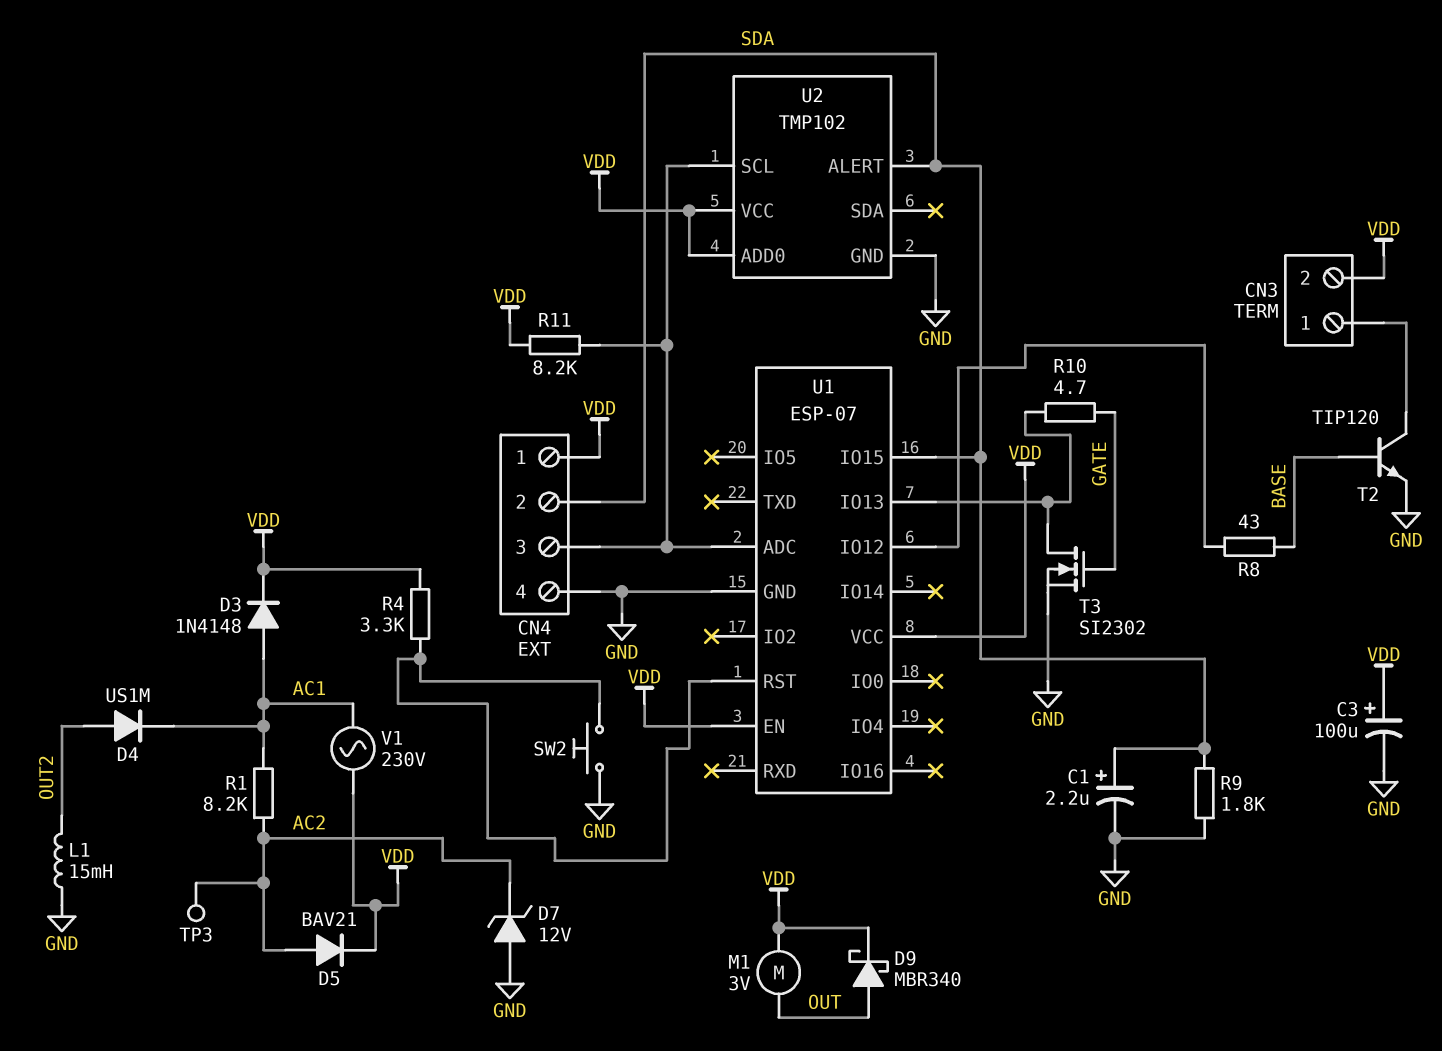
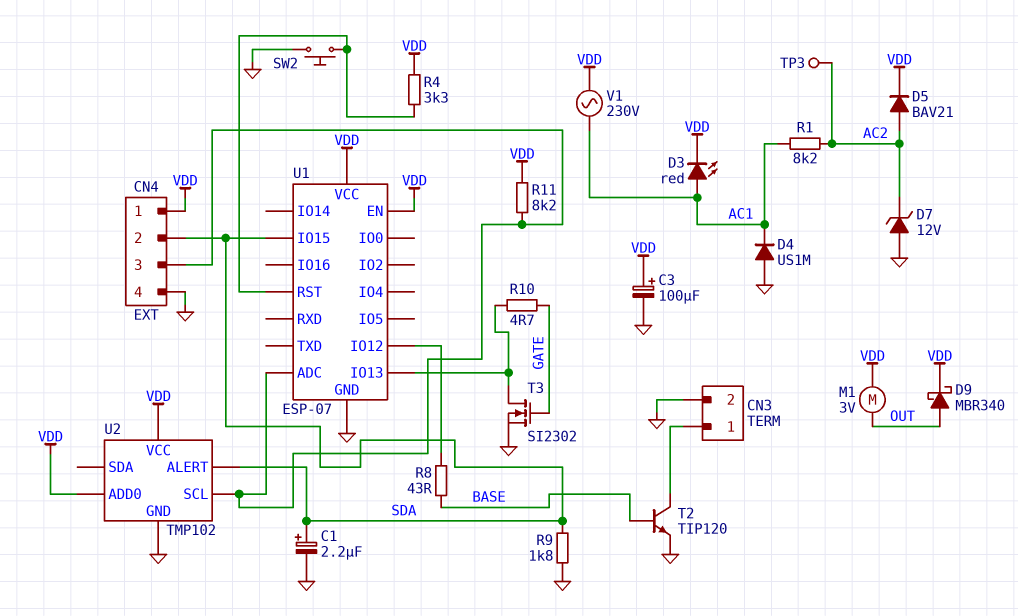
CN3 pin 2: VDD -> GND
D3: diode 1N4148 (A AC1, K VDD) -> LED red (A AC1, K VDD)
D4: diode US1M (A OUT2, K AC1) -> diode US1M (A GND, K AC1)
L1: 15mH (GND, OUT2) -> none

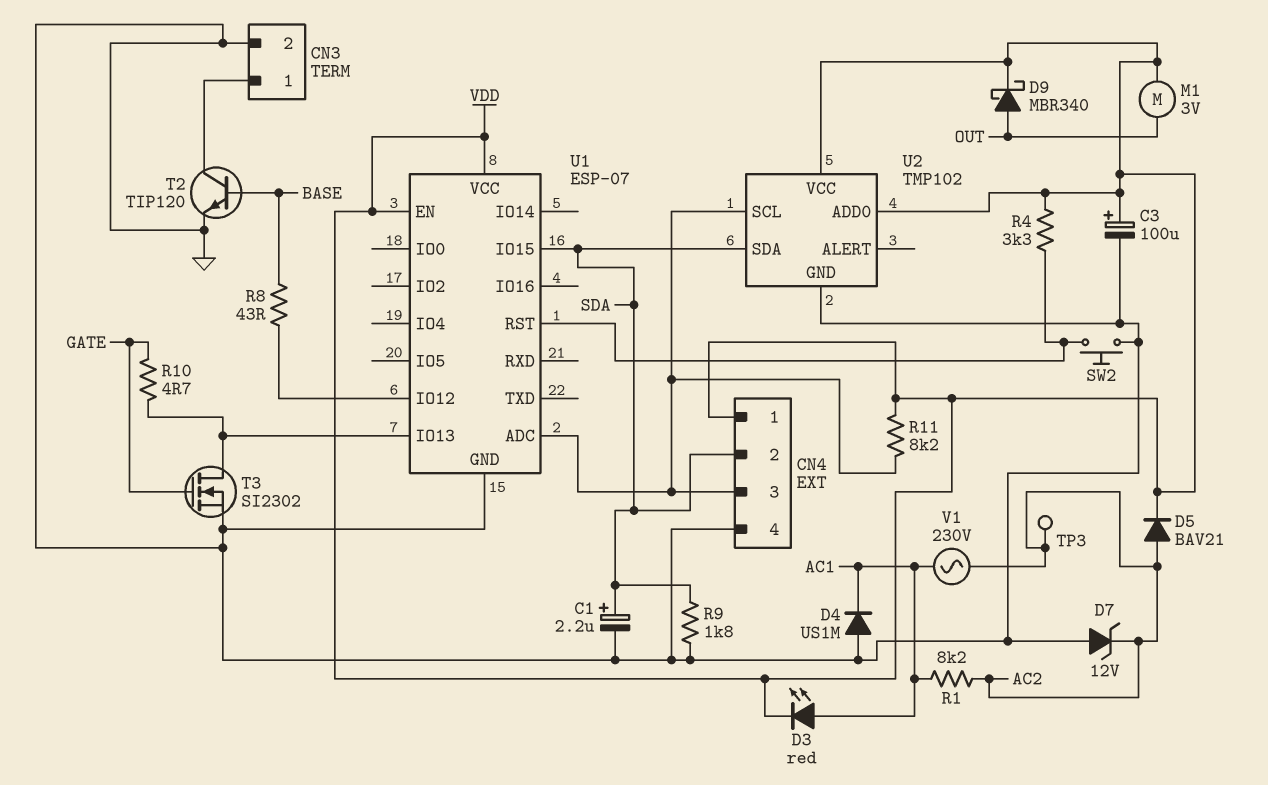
U2 pin ALERT: SDA -> none
U2 pin SDA: none -> SDA
V1: AC 230V (AC1, VDD) -> AC 230V (AC1, AC2)

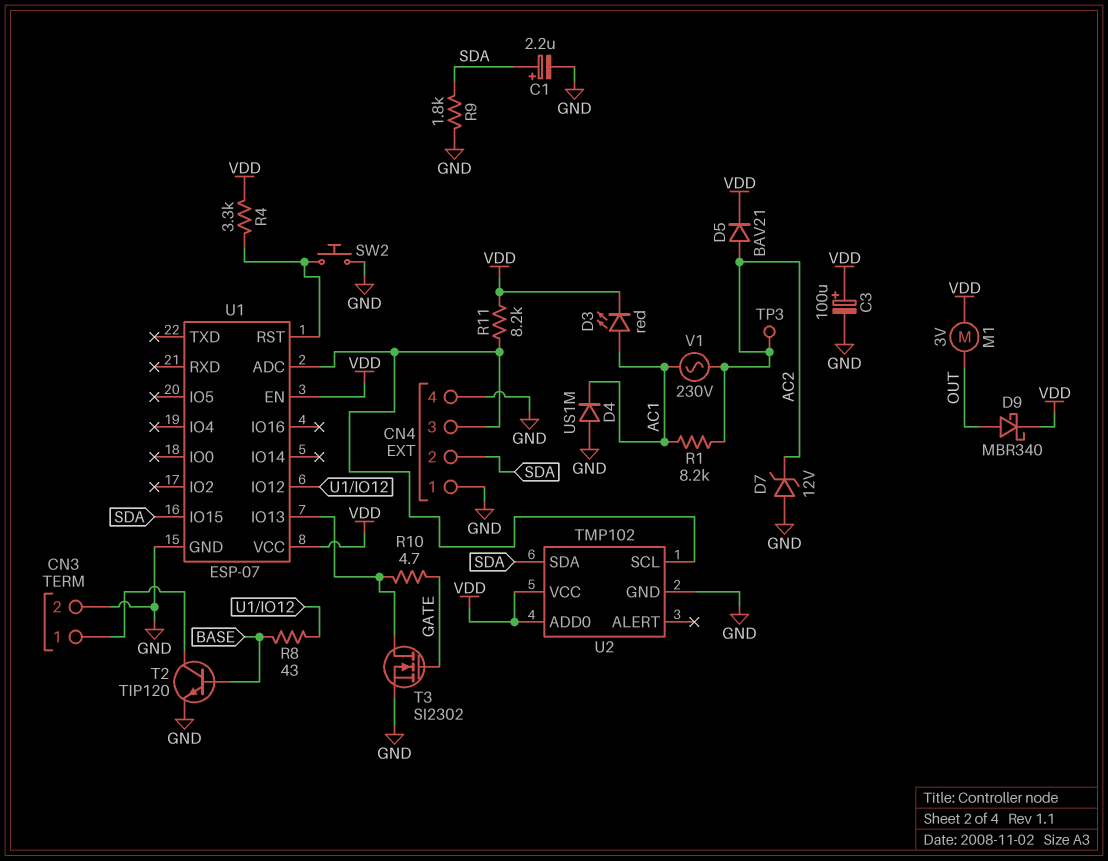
CN4 pin 1: VDD -> GND

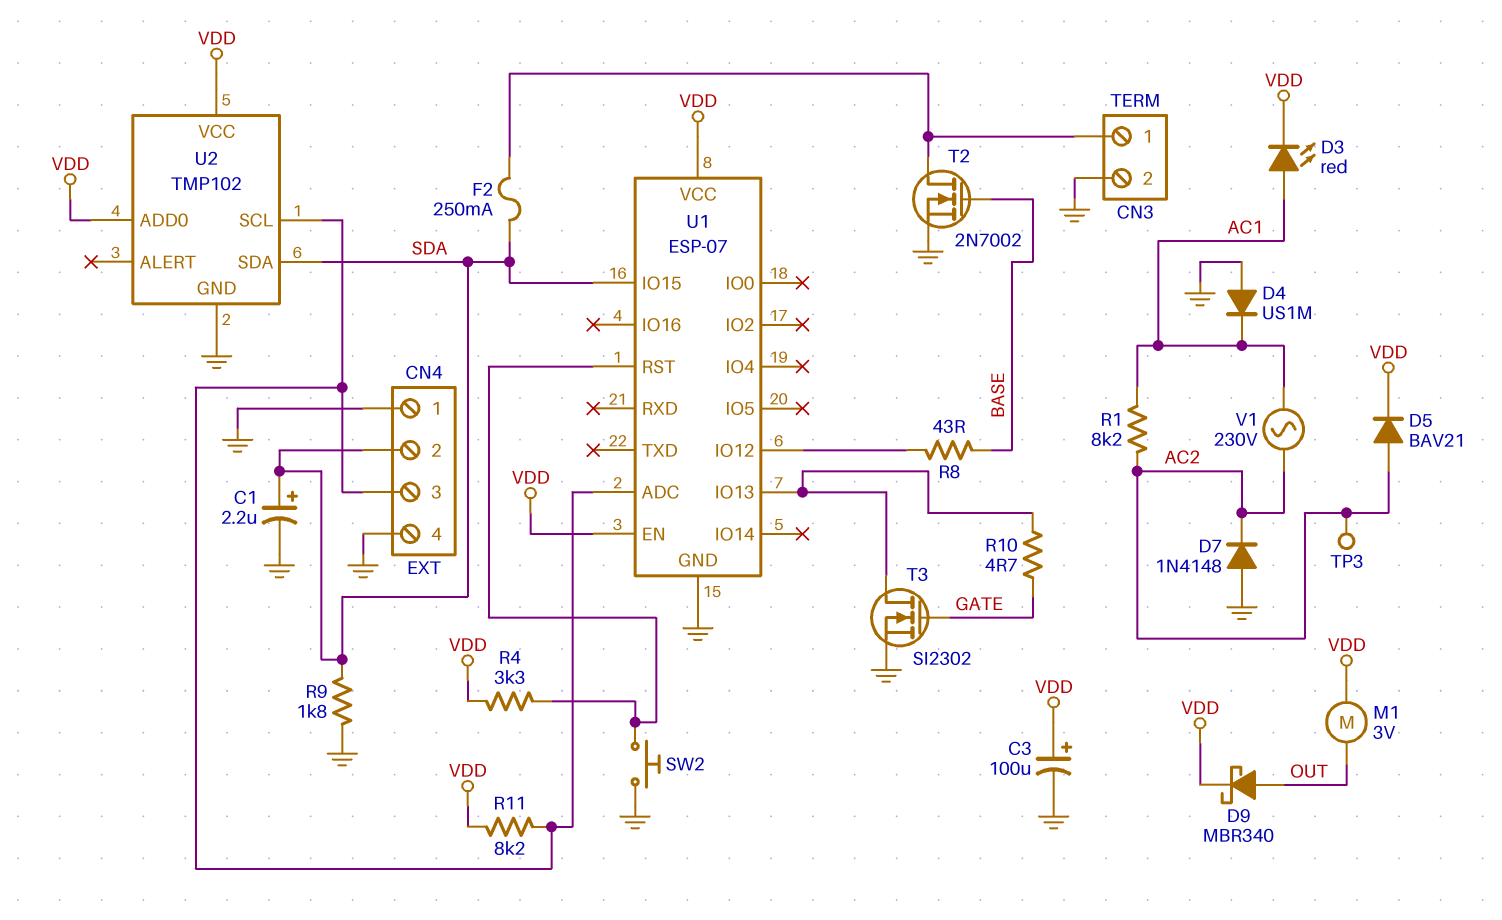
D7: zener 12V (A GND, K AC2) -> diode 1N4148 (A GND, K AC2)
F2: none -> 250mA (CN3/1, SDA)
T2: NPN TIP120 (B BASE, C CN3/1, E GND) -> NMOS 2N7002 (G BASE, D CN3/1, S GND)

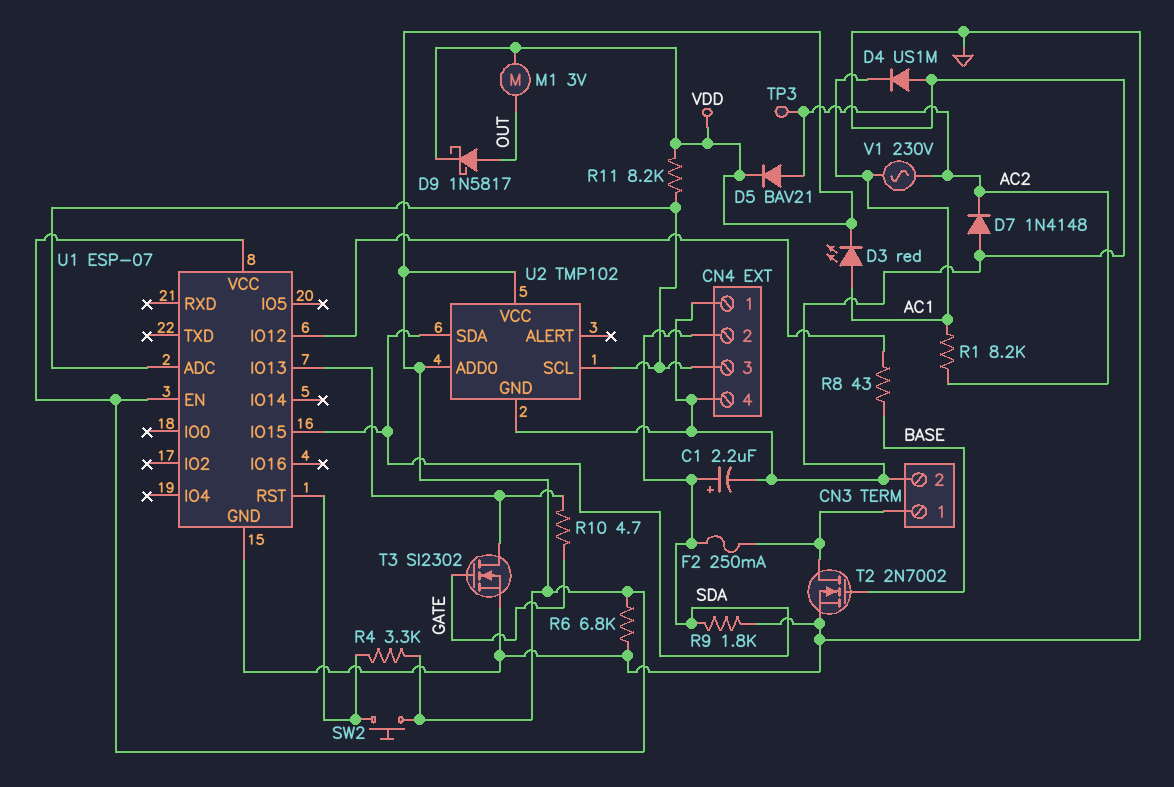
C3: 100uF (plus VDD, minus GND) -> none
D9: schottky MBR340 (A OUT, K VDD) -> schottky 1N5817 (A OUT, K VDD)
R6: none -> 6.8k (GND, VDD)
SW2: button (GND, U1/RST) -> button (U1/RST, VDD)

